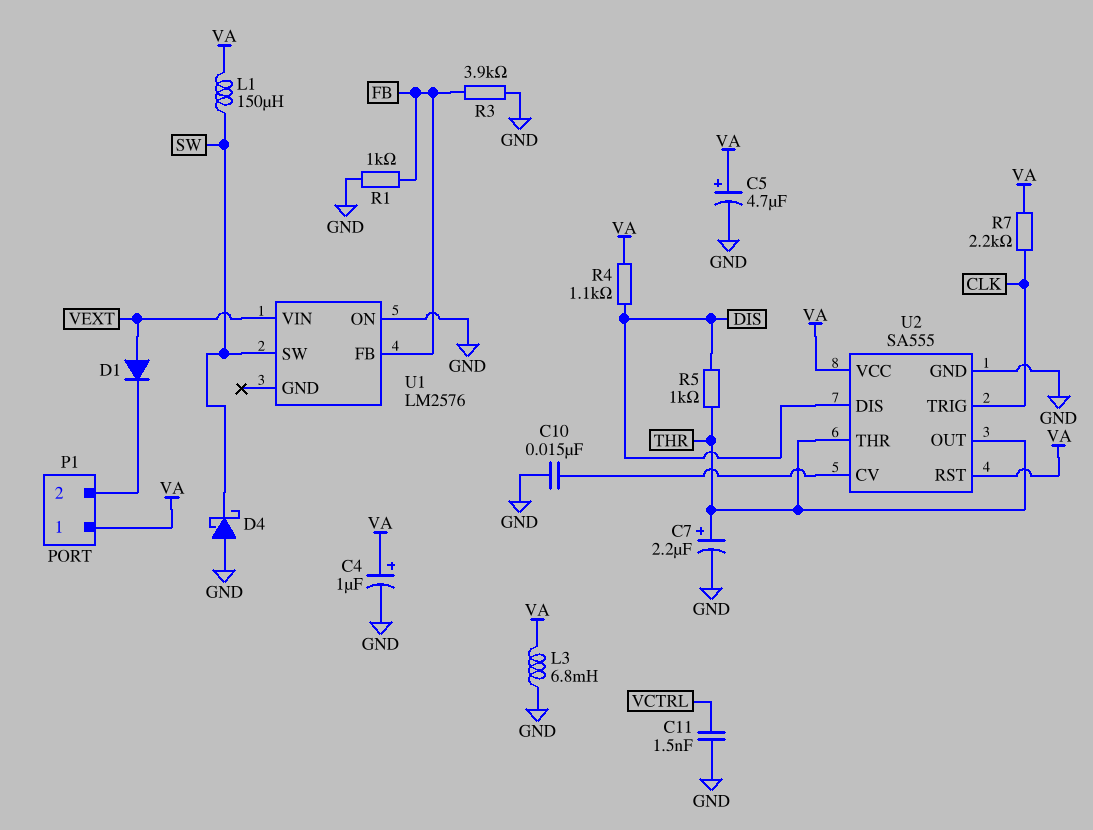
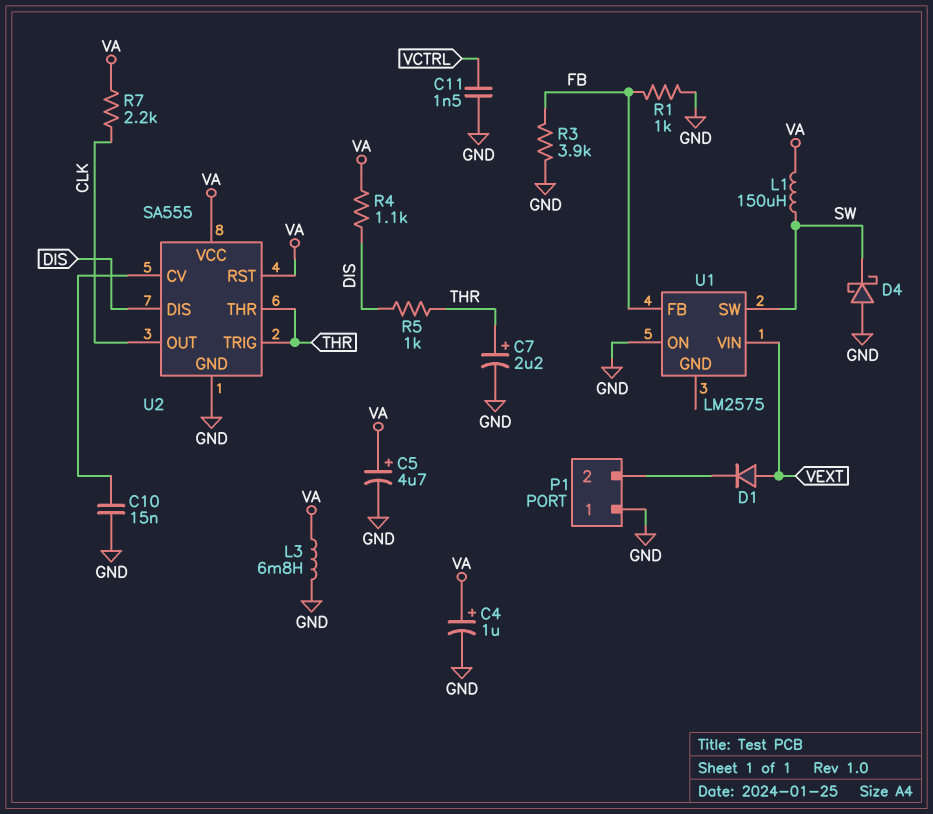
P1 pin 1: VA -> GND
U1: LM2576 -> LM2575
U2 pin OUT: THR -> CLK
U2 pin TRIG: CLK -> THR

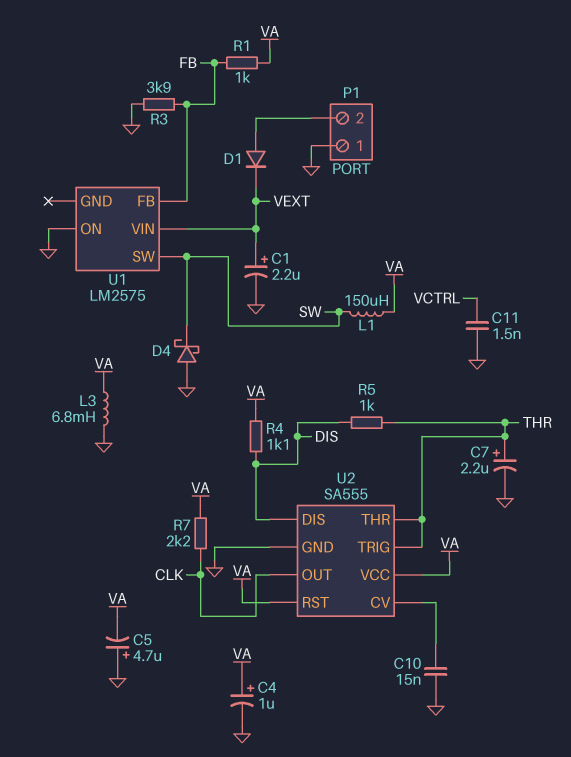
C1: none -> 2.2uF (plus VEXT, minus GND)
C5: 4.7uF (plus VA, minus GND) -> 4.7uF (plus GND, minus VA)
D1: diode (A VEXT, K P1/2) -> diode (A P1/2, K VEXT)
R1: 1k (FB, GND) -> 1k (FB, VA)

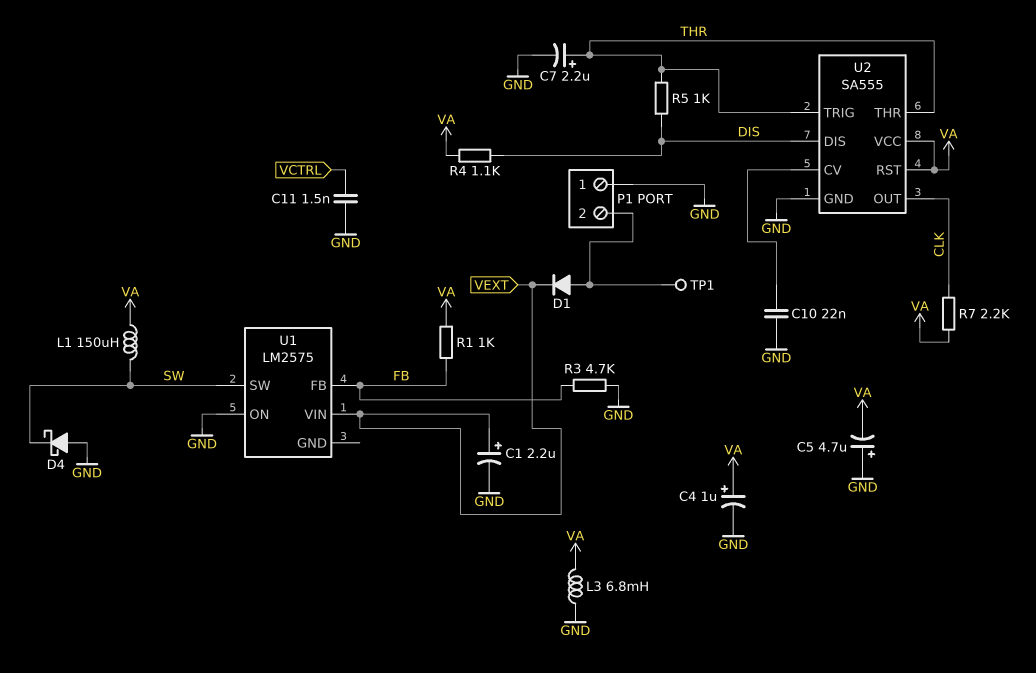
C10: 15nF (GND, U2/CV) -> 22nF (GND, U2/CV)
R3: 3.9k (FB, GND) -> 4.7k (FB, GND)
TP1: none -> test point (P1/2)

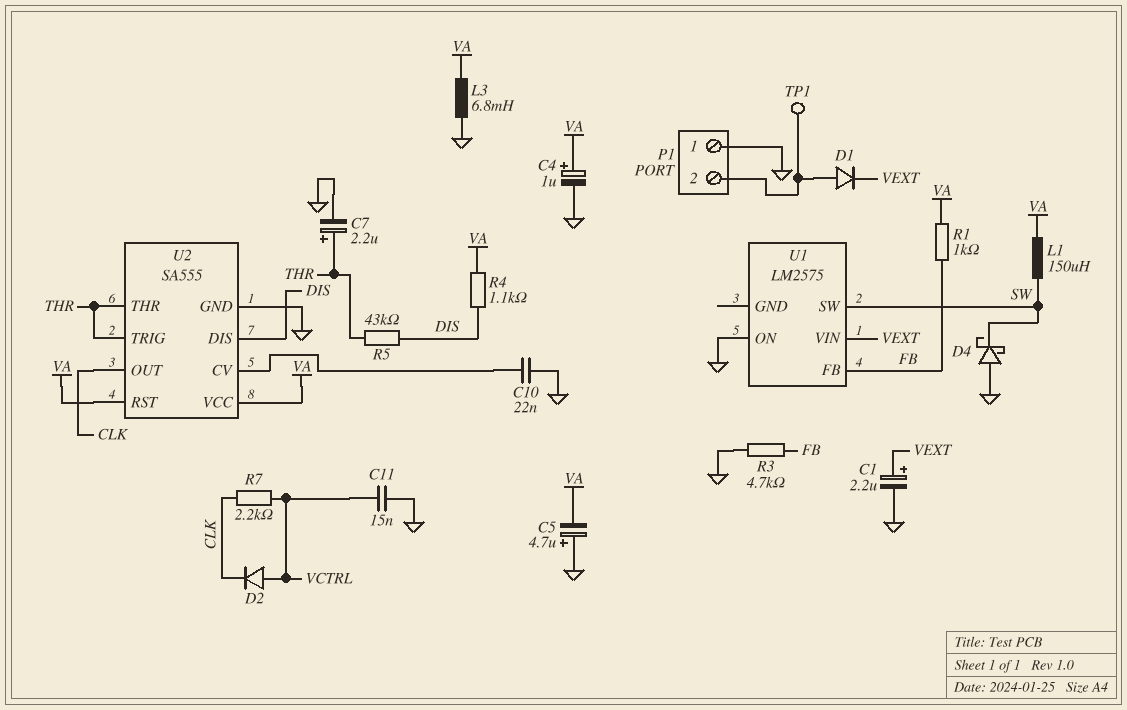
C11: 1.5nF (GND, VCTRL) -> 15nF (GND, VCTRL)
D2: none -> diode (A VCTRL, K CLK)
R5: 1k (DIS, THR) -> 43k (DIS, THR)
R7: 2.2k (CLK, VA) -> 2.2k (CLK, VCTRL)

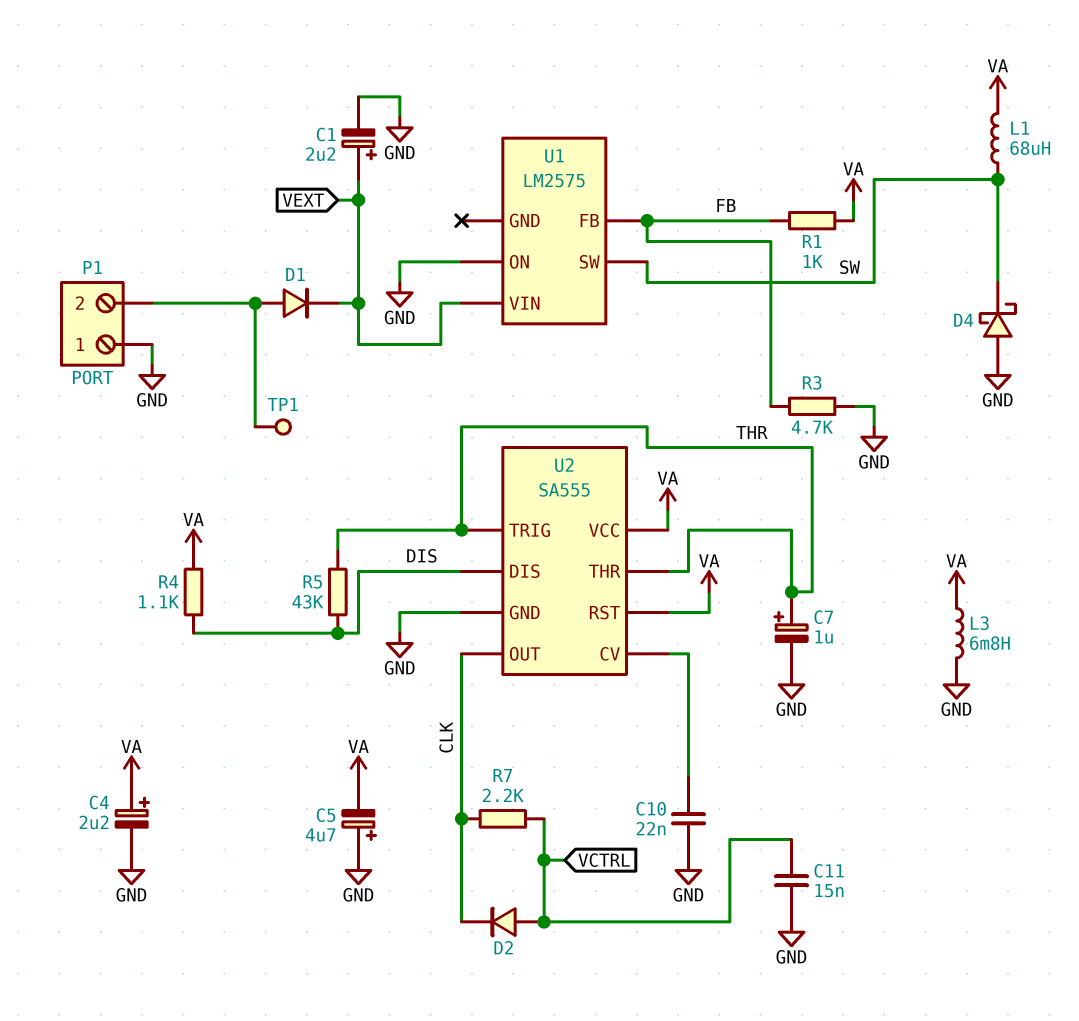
C4: 1uF (plus VA, minus GND) -> 2.2uF (plus VA, minus GND)
C7: 2.2uF (plus THR, minus GND) -> 1uF (plus THR, minus GND)
L1: 150uH (SW, VA) -> 68uH (SW, VA)

